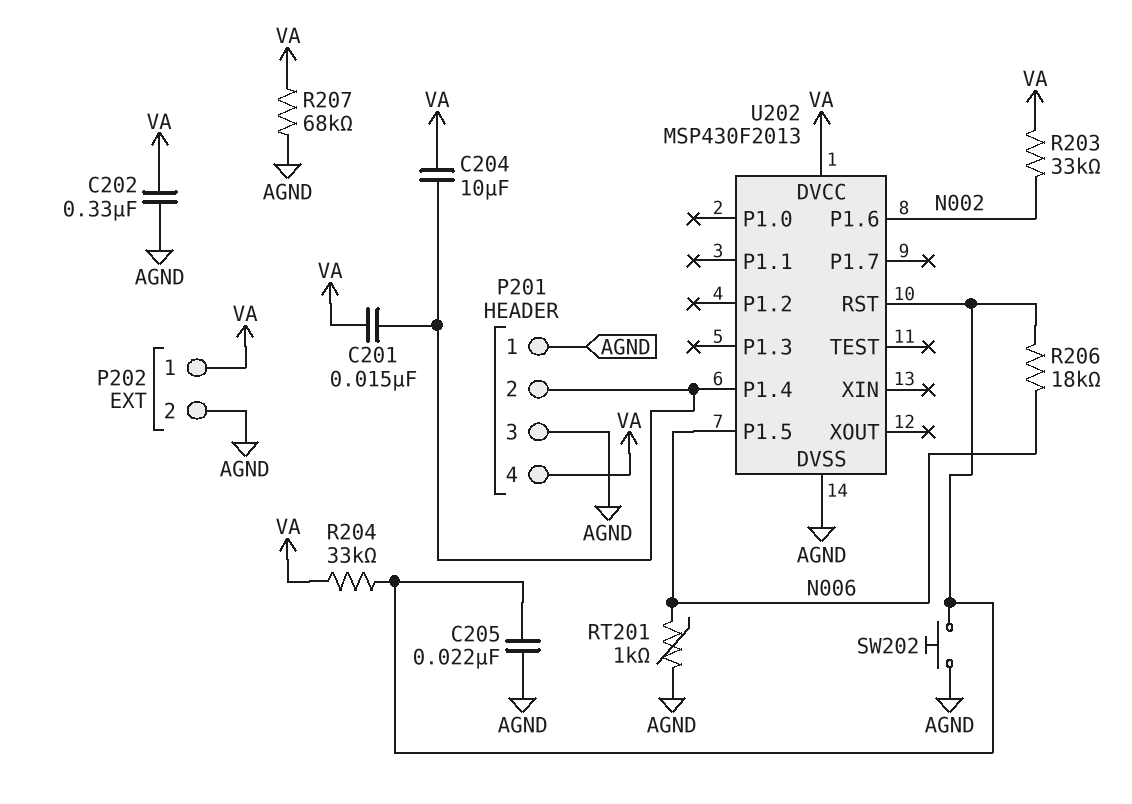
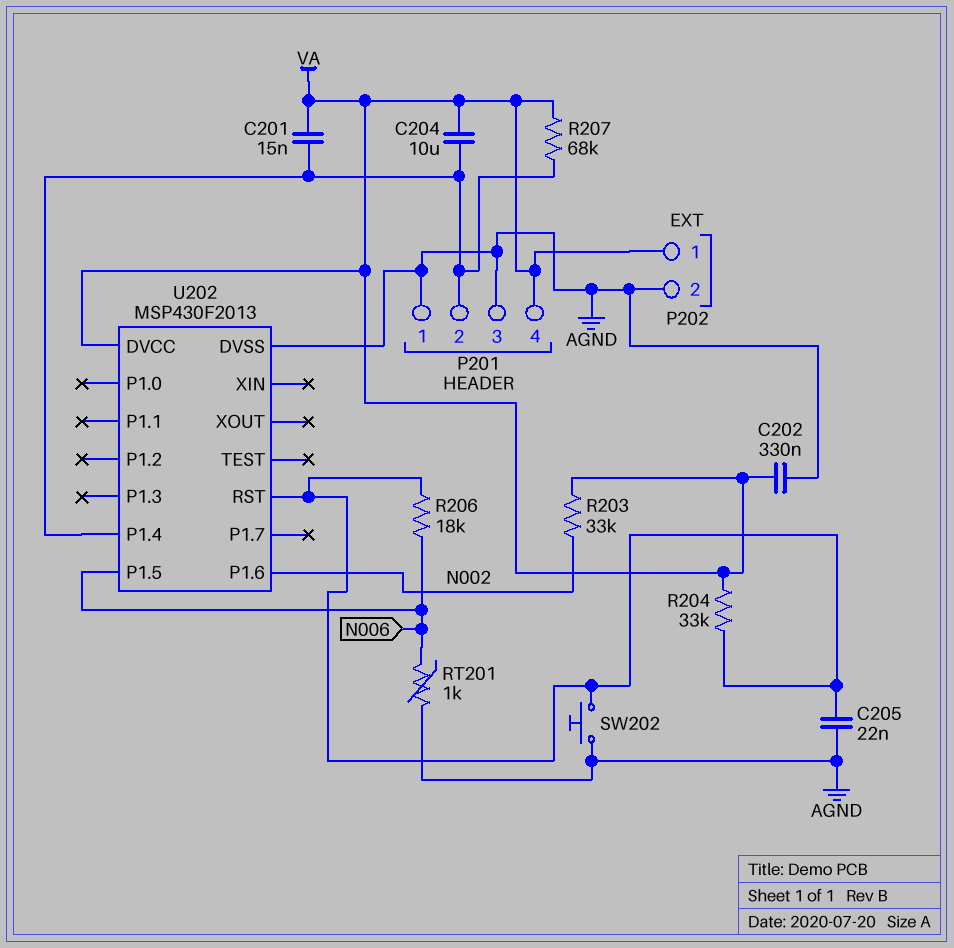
R207: 68k (AGND, VA) -> 68k (P201/2, VA)

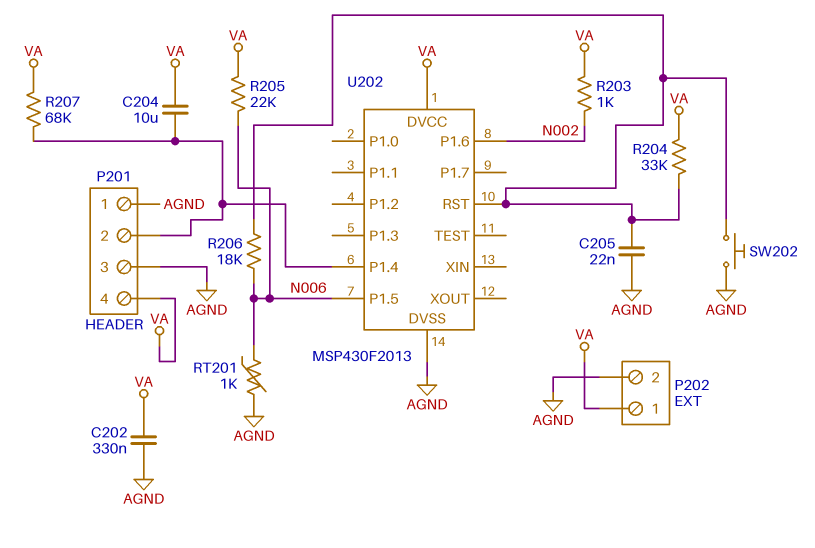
C201: 15nF (P201/2, VA) -> none
R203: 33k (N002, VA) -> 1k (N002, VA)
R205: none -> 22k (N006, VA)

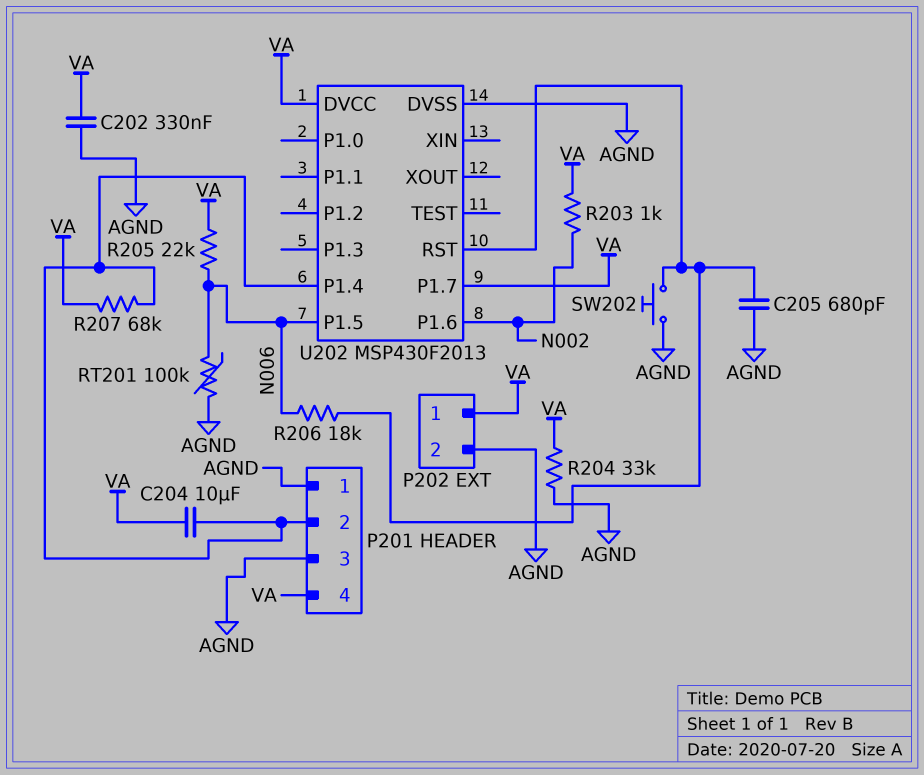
C205: 22nF (AGND, U202/RST) -> 680pF (AGND, U202/RST)
R204: 33k (U202/RST, VA) -> 33k (AGND, VA)
RT201: 1k (AGND, N006) -> 100k (AGND, N006)
U202 pin P1.7: none -> VA

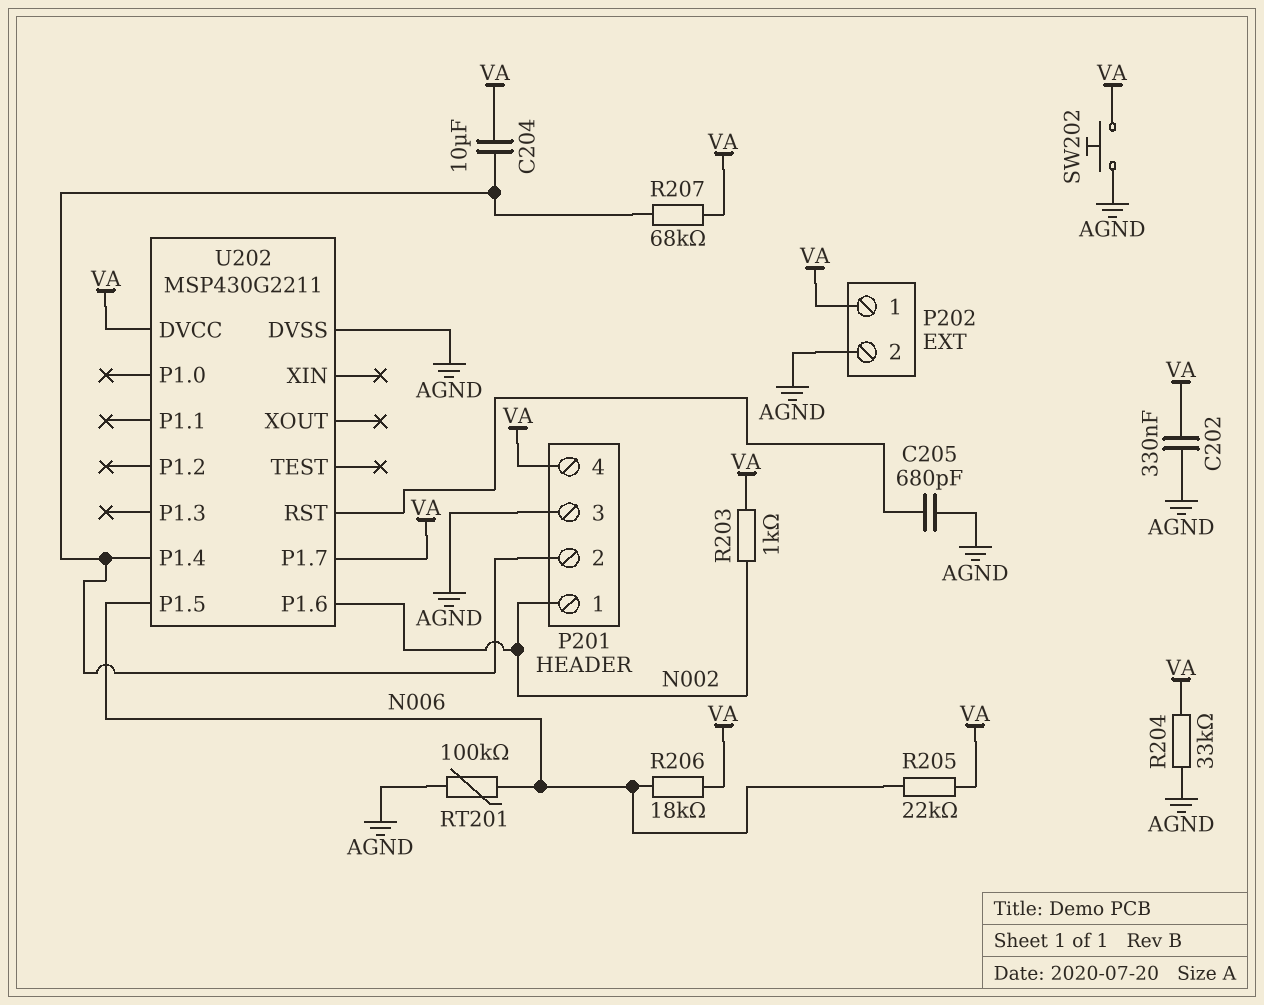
P201 pin 1: AGND -> N002
R206: 18k (N006, U202/RST) -> 18k (N006, VA)
SW202: button (AGND, U202/RST) -> button (AGND, VA)
U202: MSP430F2013 -> MSP430G2211

